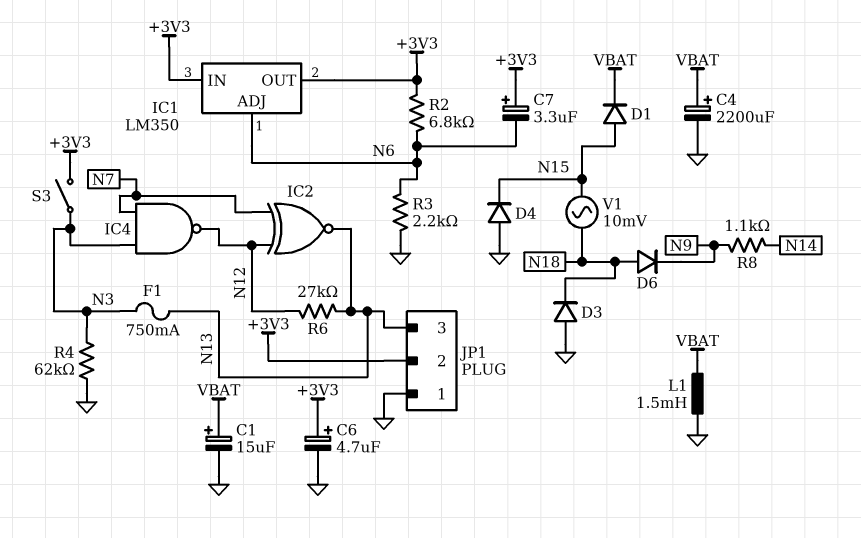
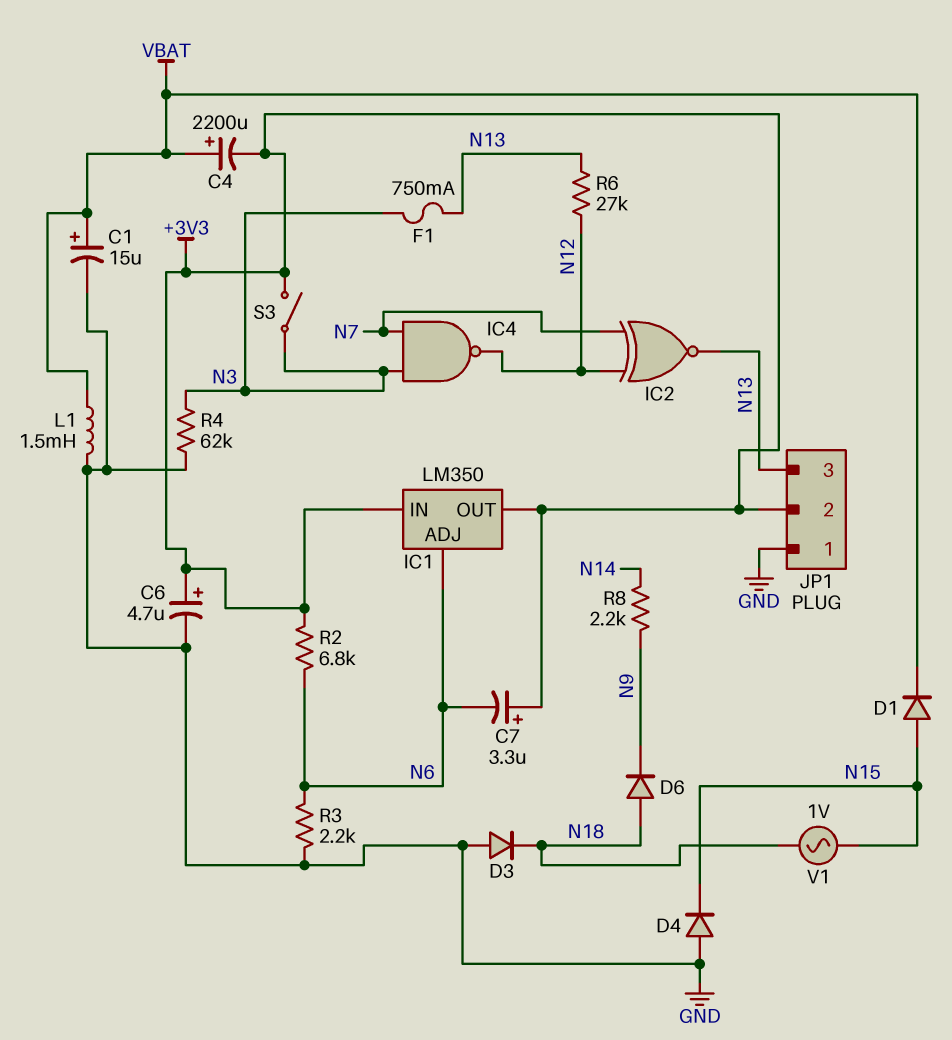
C4: 2200uF (plus VBAT, minus GND) -> 2200uF (plus VBAT, minus +3V3)
R8: 1.1k (N9, N14) -> 2.2k (N9, N14)
V1: AC 10mV (N15, N18) -> AC 1V (N15, N18)

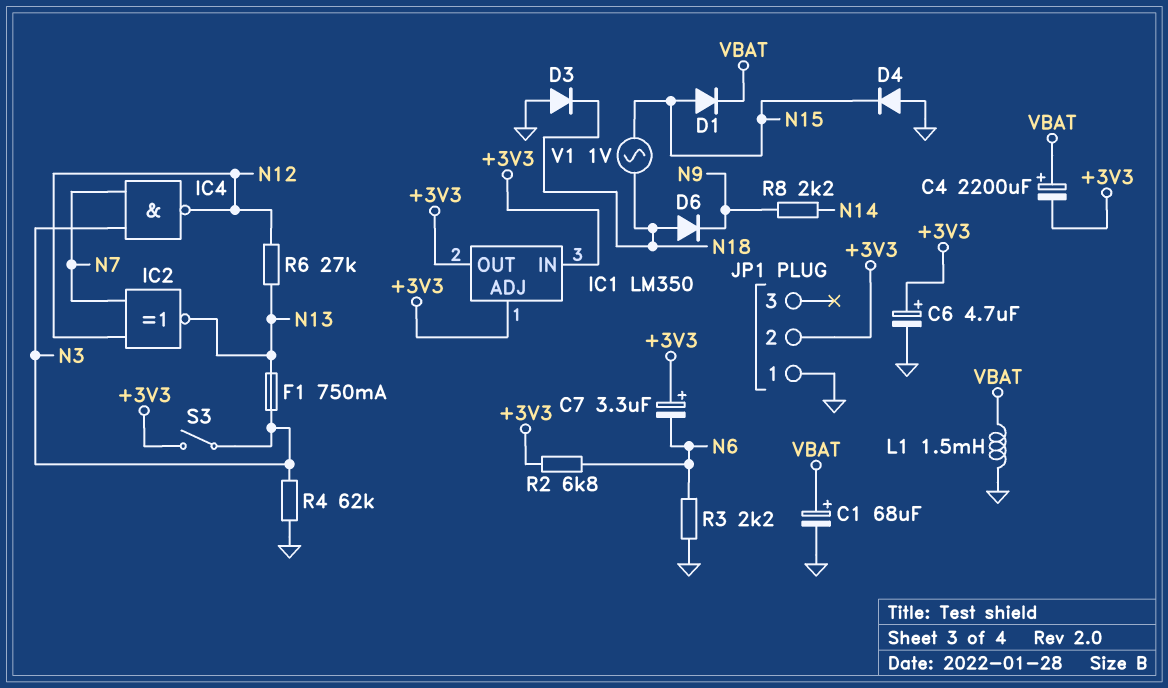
C1: 15uF (plus VBAT, minus GND) -> 68uF (plus VBAT, minus GND)
IC1 pin ADJ: N6 -> +3V3
JP1 pin 3: N13 -> none

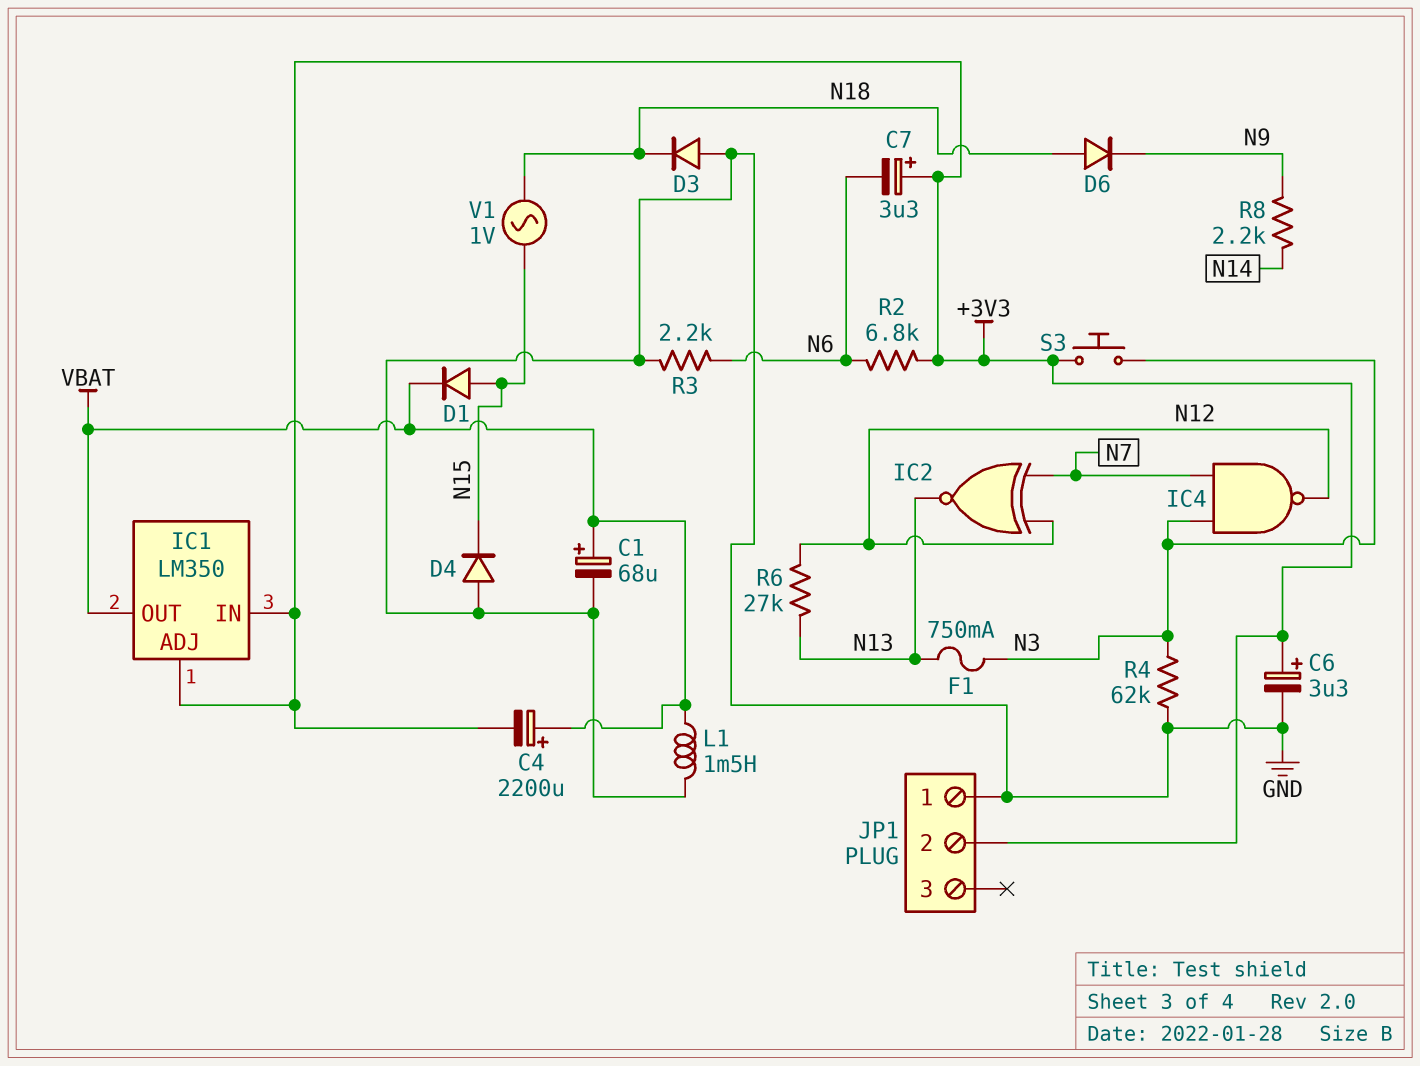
C6: 4.7uF (plus +3V3, minus GND) -> 3.3uF (plus +3V3, minus GND)
IC1 pin OUT: +3V3 -> VBAT
S3: switch (+3V3, N3) -> button (+3V3, N3)

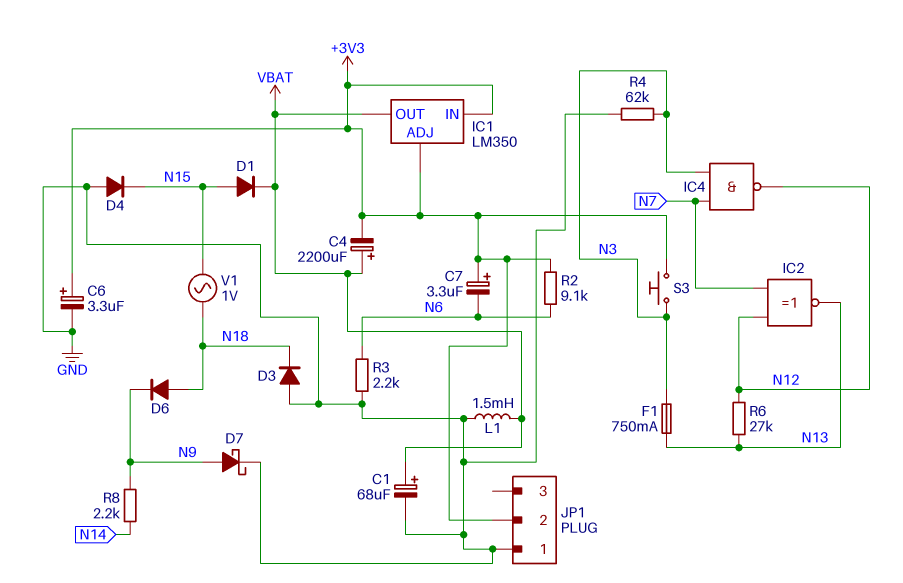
D7: none -> schottky (A N9, K GND)
R2: 6.8k (+3V3, N6) -> 9.1k (+3V3, N6)

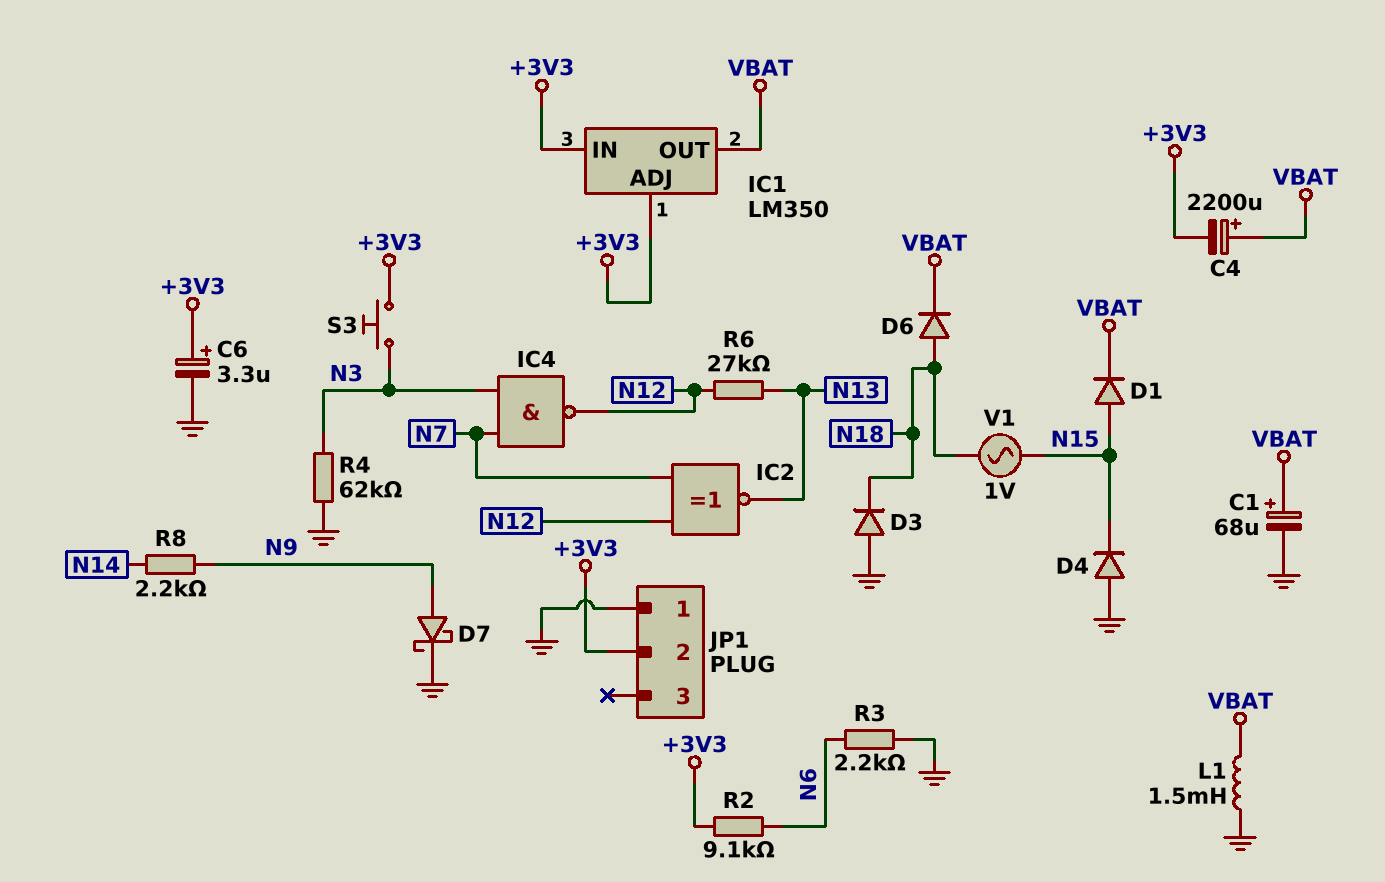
C7: 3.3uF (plus +3V3, minus N6) -> none
D6: diode (A N18, K N9) -> diode (A N18, K VBAT)
F1: 750mA (N3, N13) -> none

